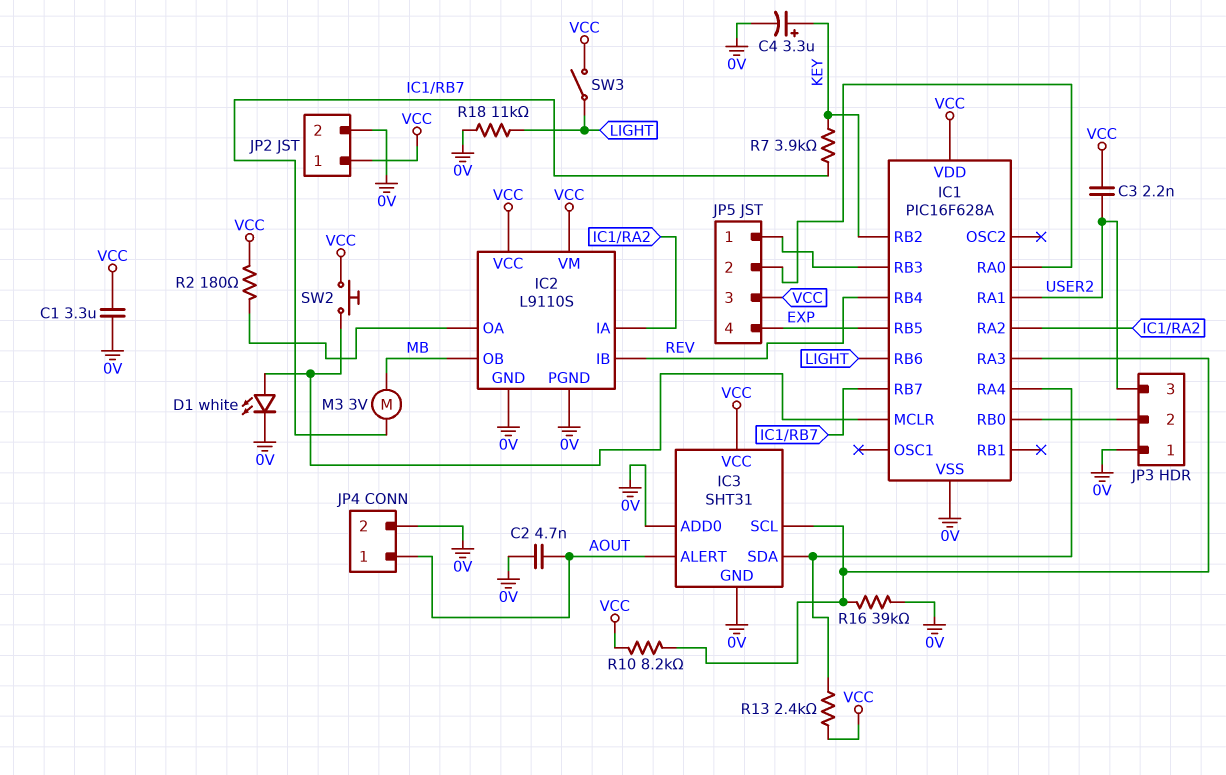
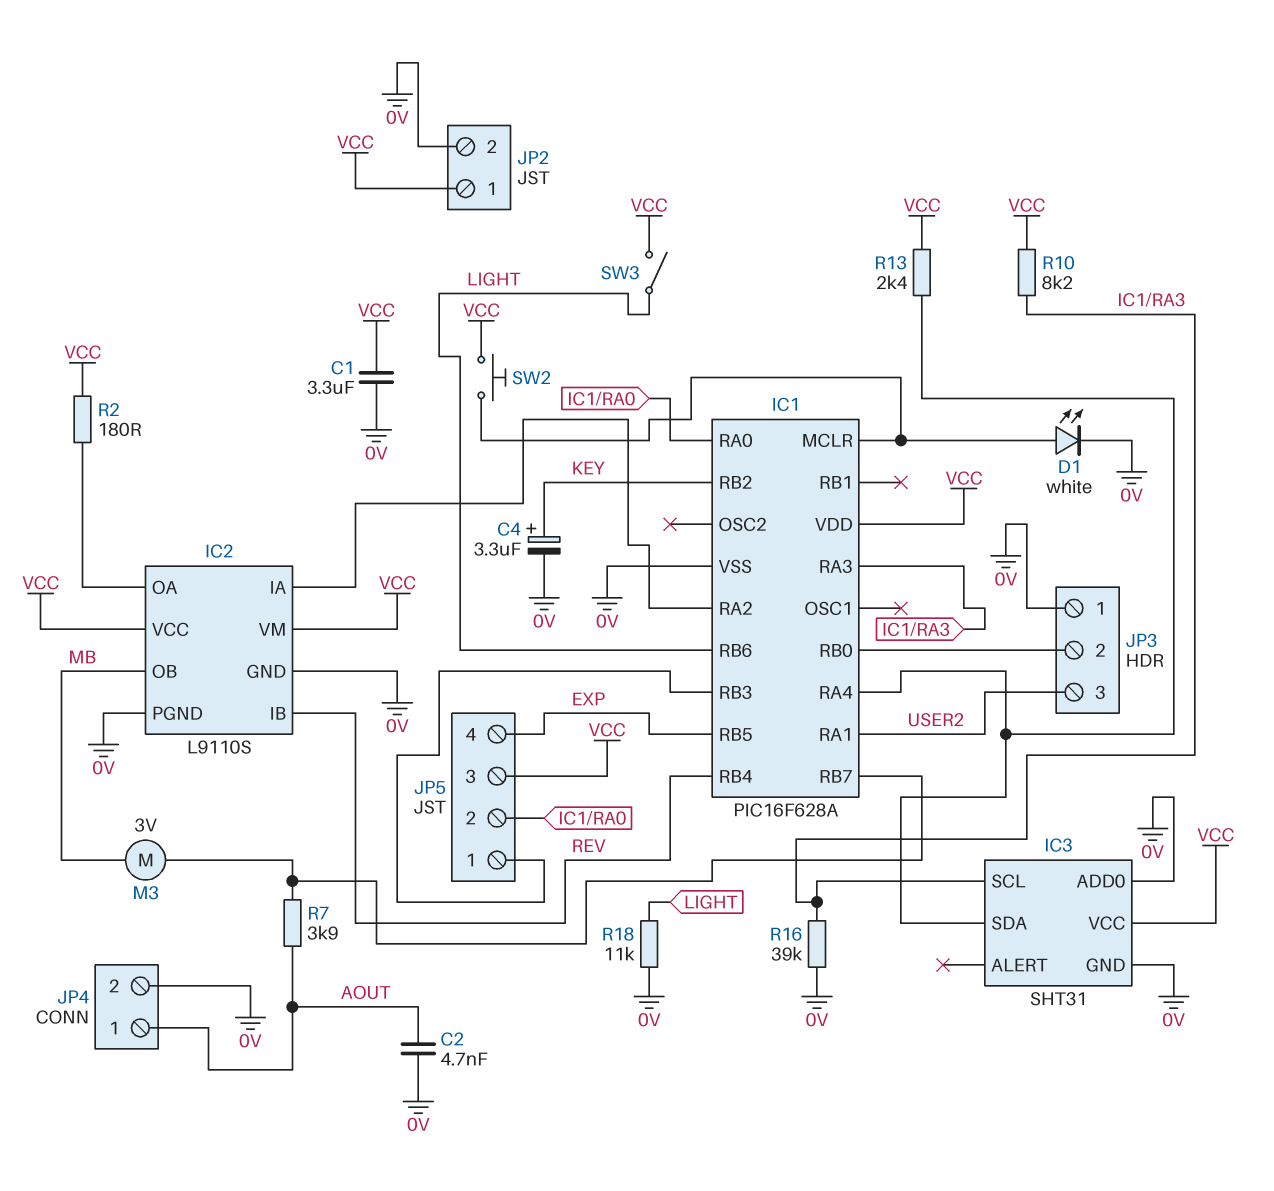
C3: 2.2nF (USER2, VCC) -> none
IC3 pin ALERT: AOUT -> none
R7: 3.9k (IC1/RB7, KEY) -> 3.9k (AOUT, IC1/RB7)

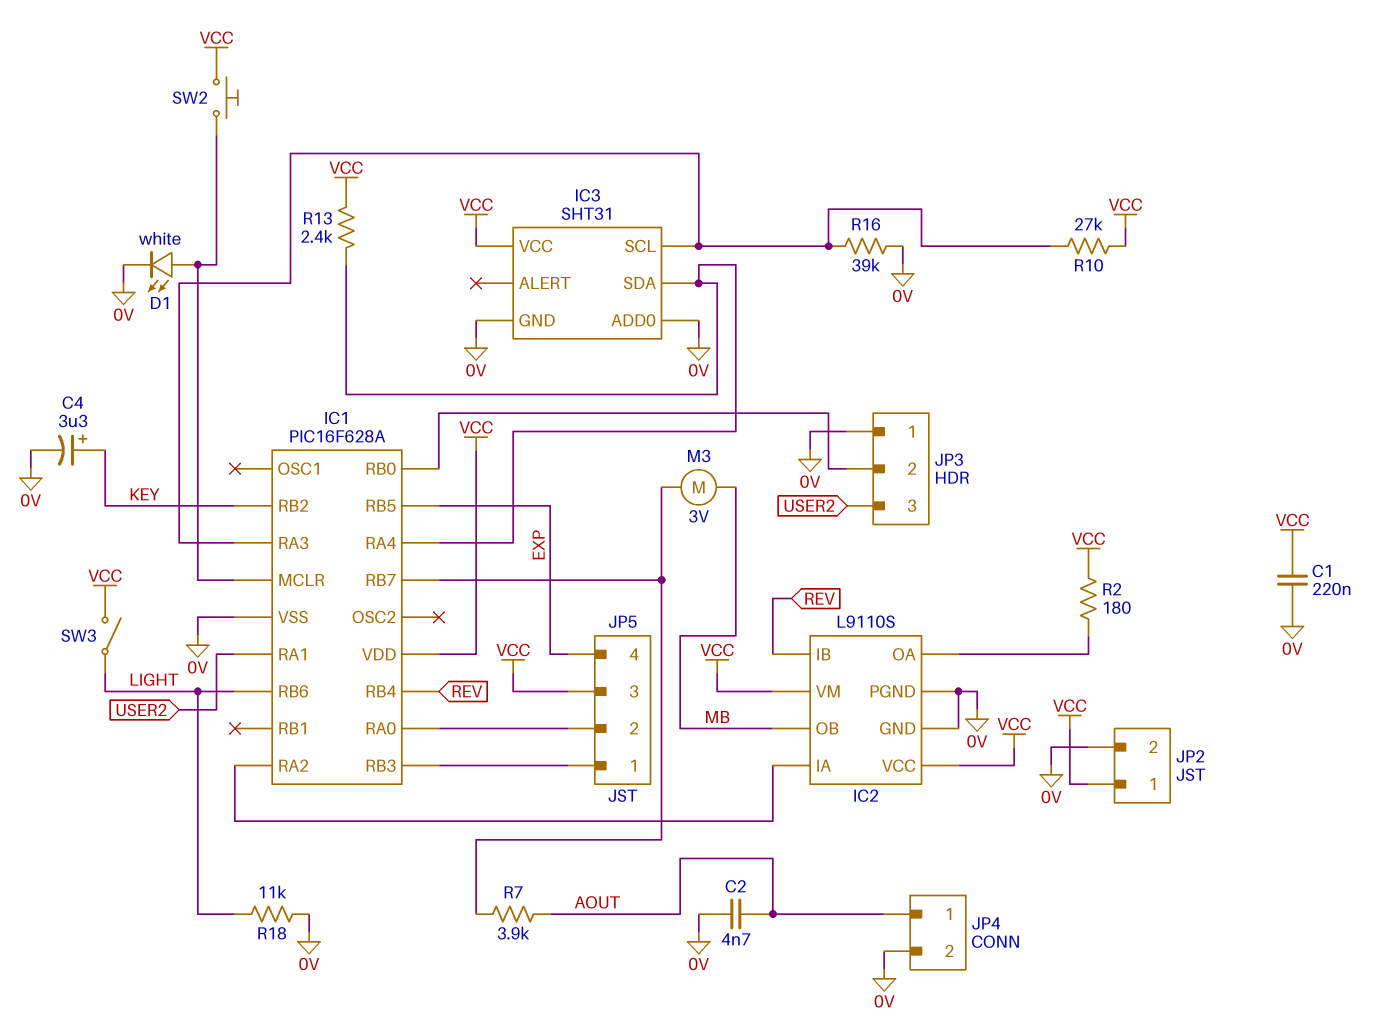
C1: 3.3uF (0V, VCC) -> 220nF (0V, VCC)
R10: 8.2k (IC1/RA3, VCC) -> 27k (IC1/RA3, VCC)

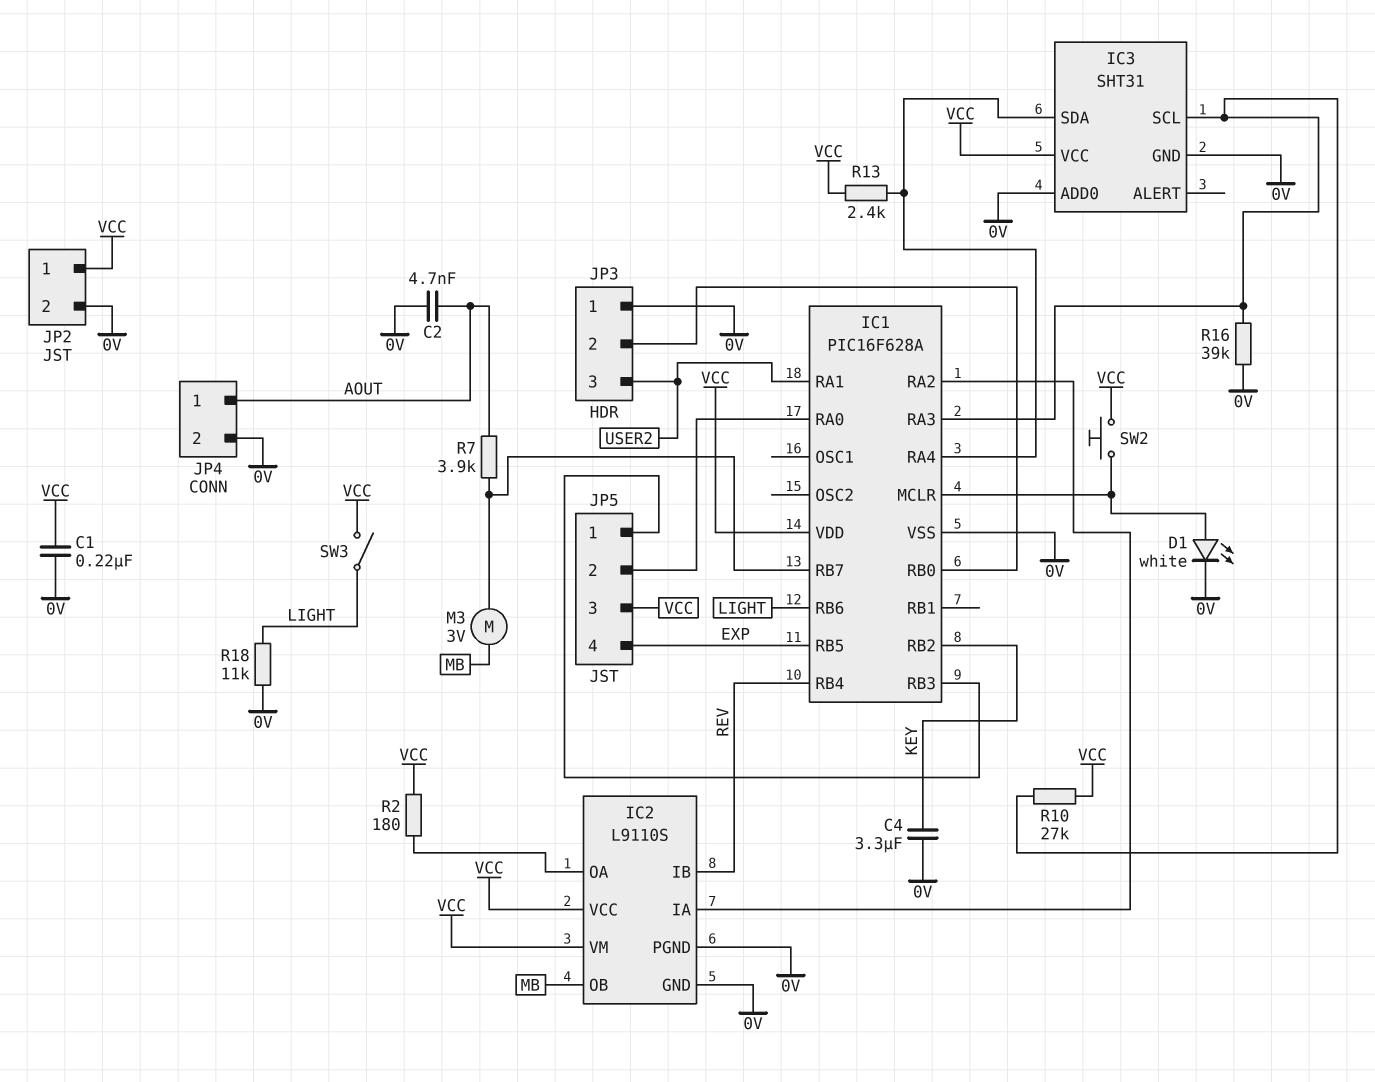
C4: 3.3uF (plus KEY, minus 0V) -> 3.3uF (0V, KEY)

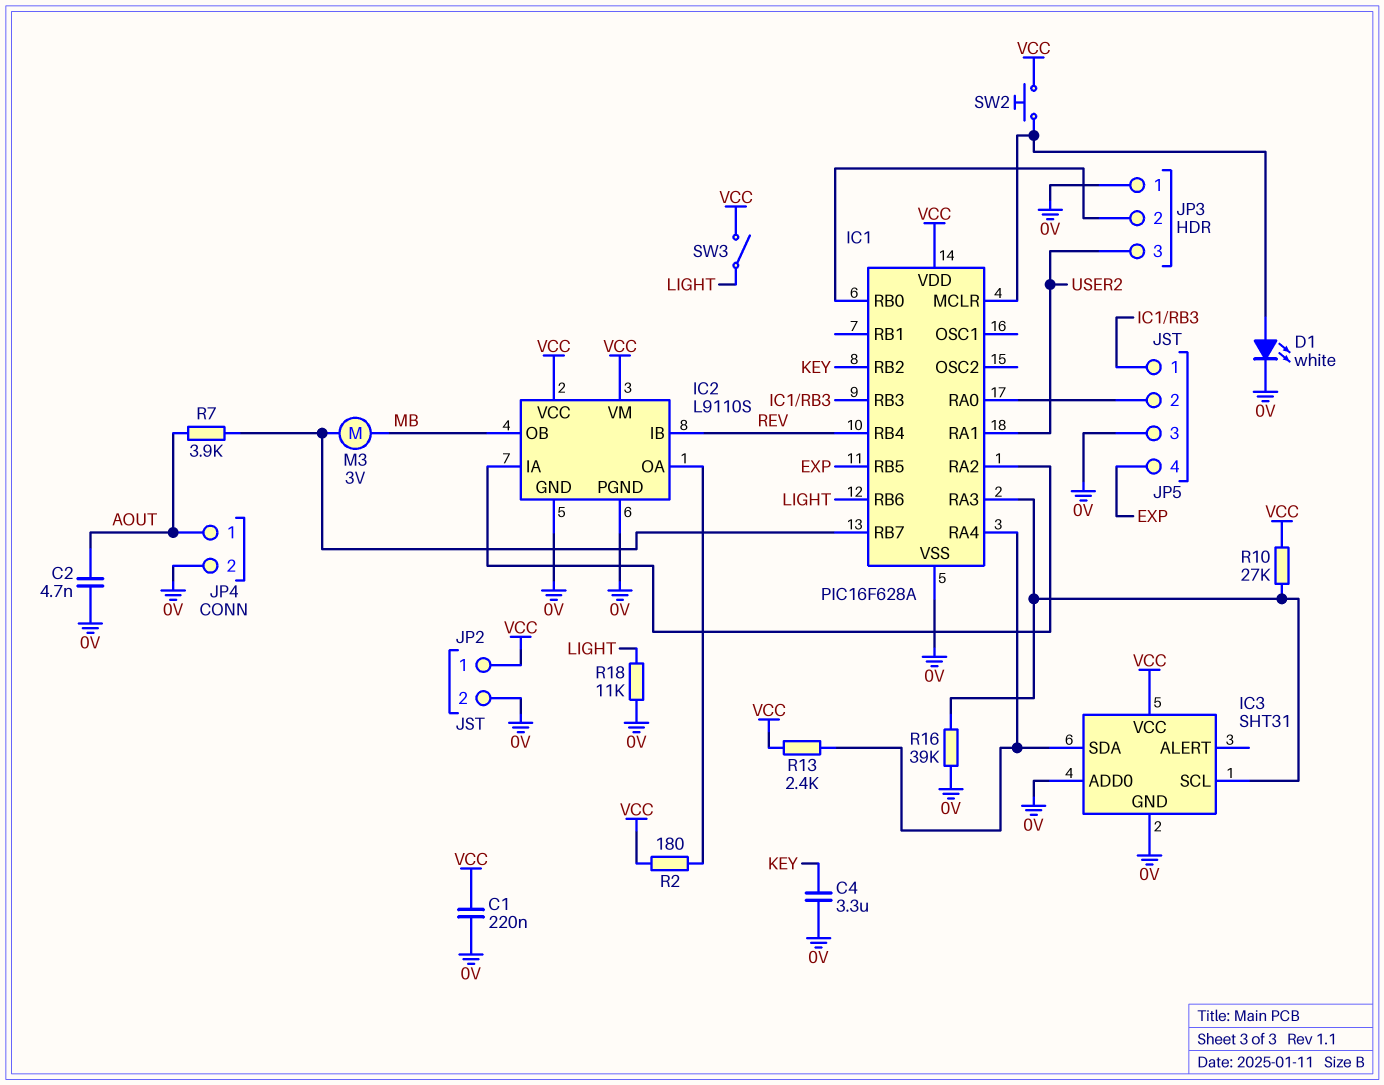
JP5 pin 3: VCC -> 0V

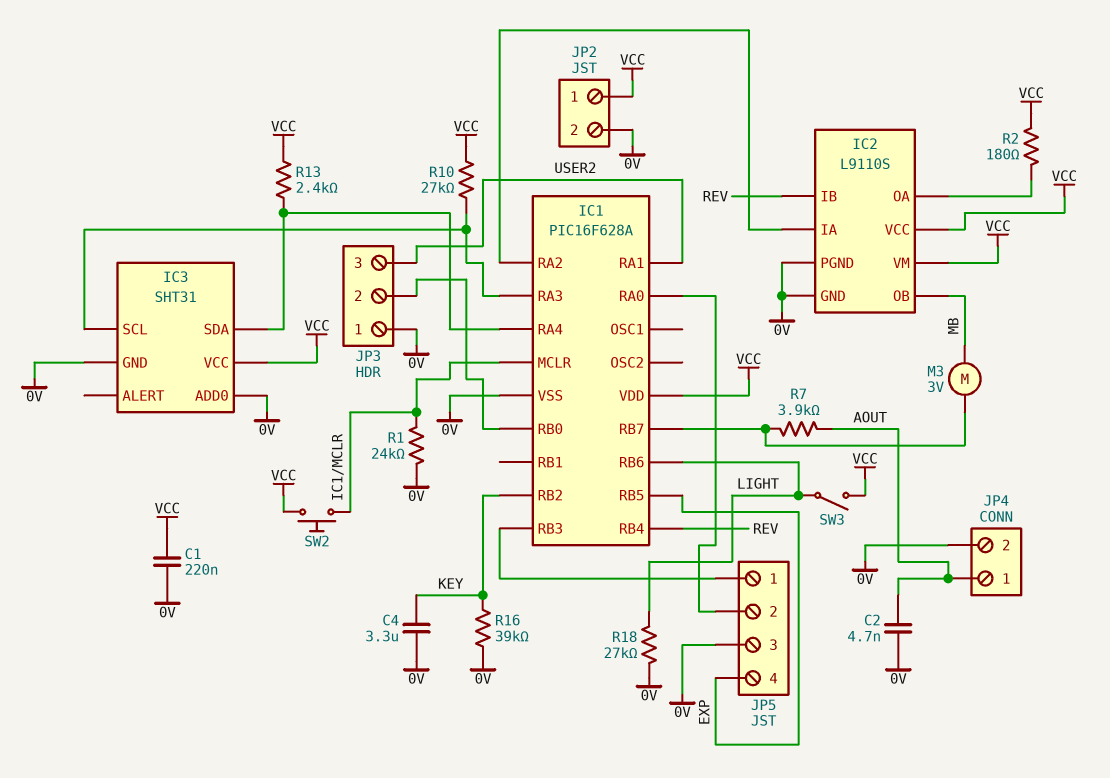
D1: LED white (A IC1/MCLR, K 0V) -> none
R1: none -> 24k (0V, IC1/MCLR)
R16: 39k (0V, IC1/RA3) -> 39k (0V, KEY)
R18: 11k (0V, LIGHT) -> 27k (0V, LIGHT)

